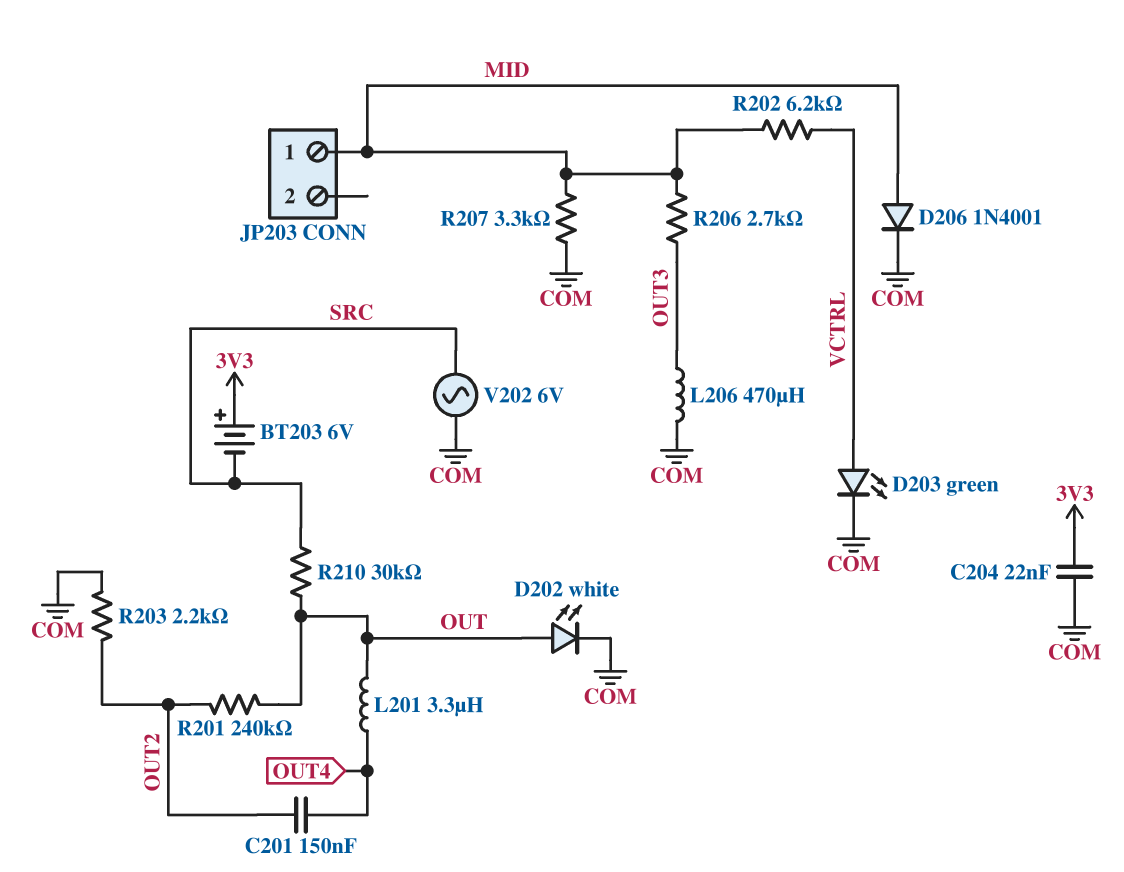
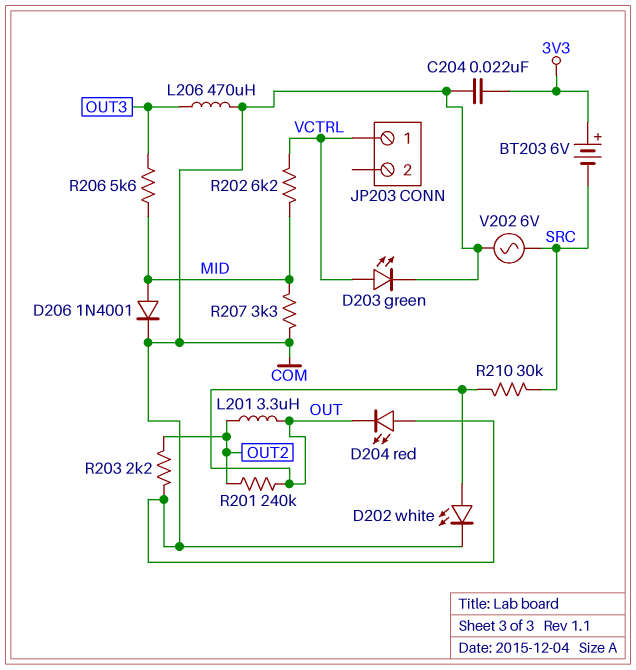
C201: 150nF (OUT2, OUT4) -> none
D204: none -> LED red (A COM, K OUT)
JP203 pin 1: MID -> VCTRL
L201: 3.3uH (OUT, OUT4) -> 3.3uH (OUT, OUT2)
R206: 2.7k (MID, OUT3) -> 5.6k (MID, OUT3)

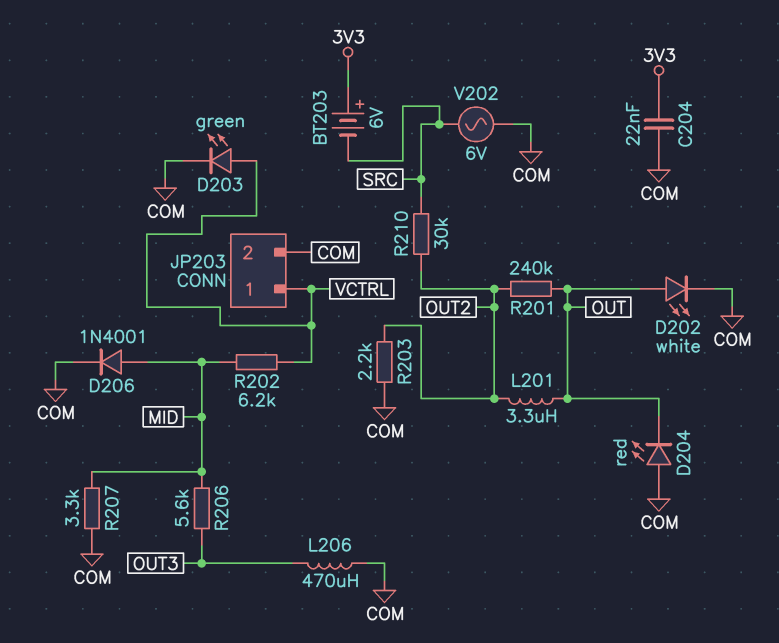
JP203 pin 2: none -> COM
R210: 30k (OUT, SRC) -> 30k (OUT2, SRC)

